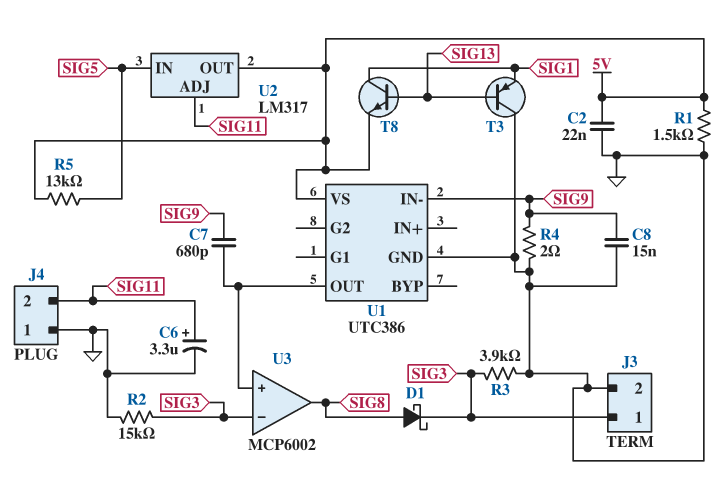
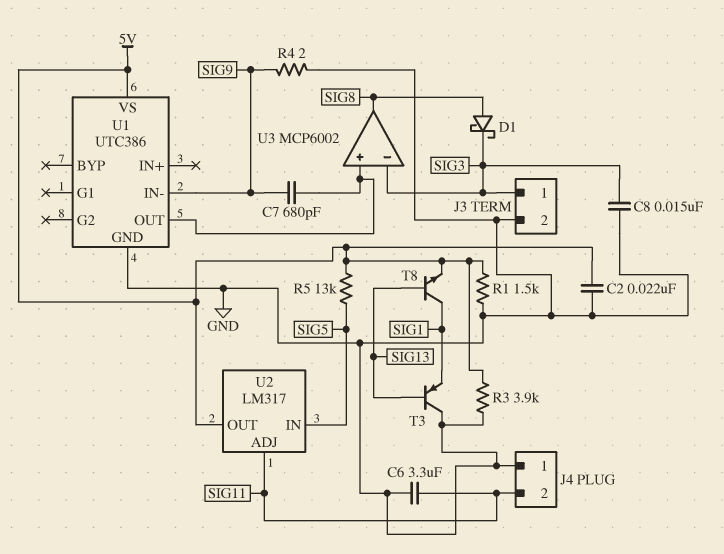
C6: 3.3uF (plus SIG11, minus GND) -> 3.3uF (GND, SIG11)
C8: 15nF (GND, SIG9) -> 15nF (GND, SIG3)
R2: 15k (GND, SIG3) -> none
R3: 3.9k (GND, SIG3) -> 3.9k (5V, GND)

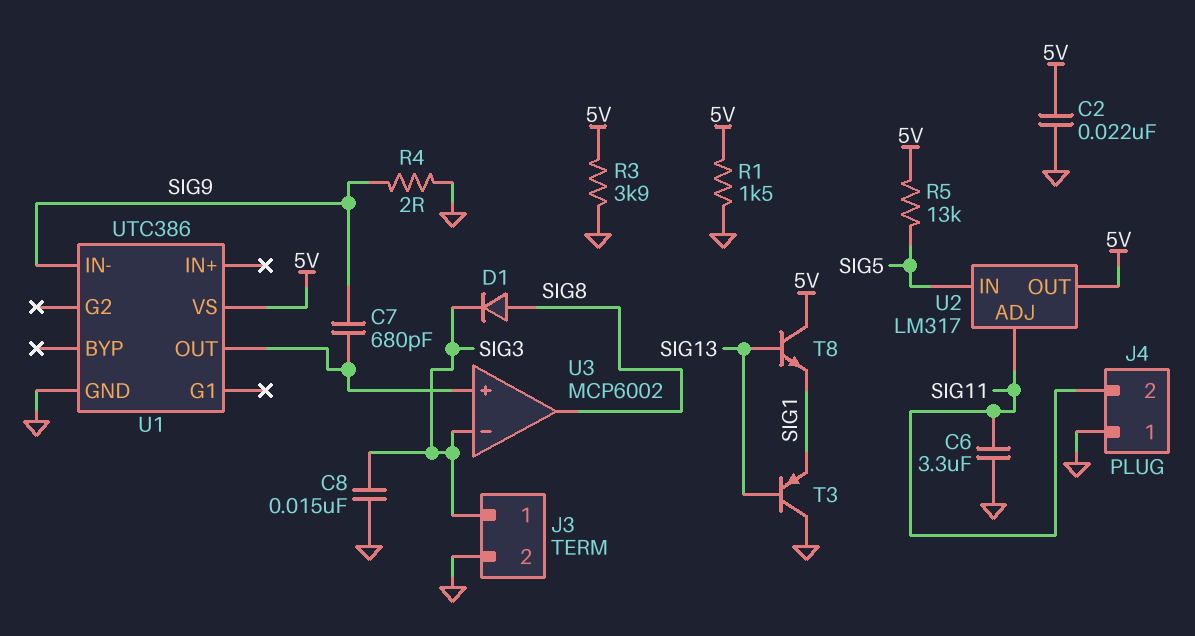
D1: schottky (A SIG8, K SIG3) -> diode (A SIG8, K SIG3)
T8: NPN (B SIG13, C SIG1, E 5V) -> NPN (B SIG13, C 5V, E SIG1)

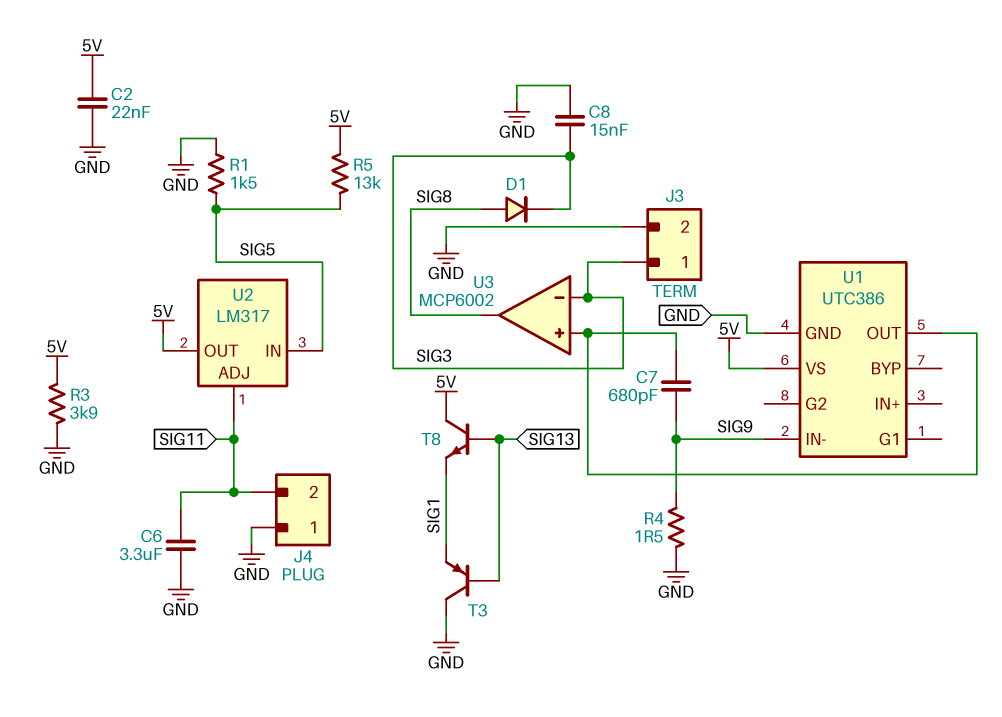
R1: 1.5k (5V, GND) -> 1.5k (GND, SIG5)
R4: 2 (GND, SIG9) -> 1.5 (GND, SIG9)

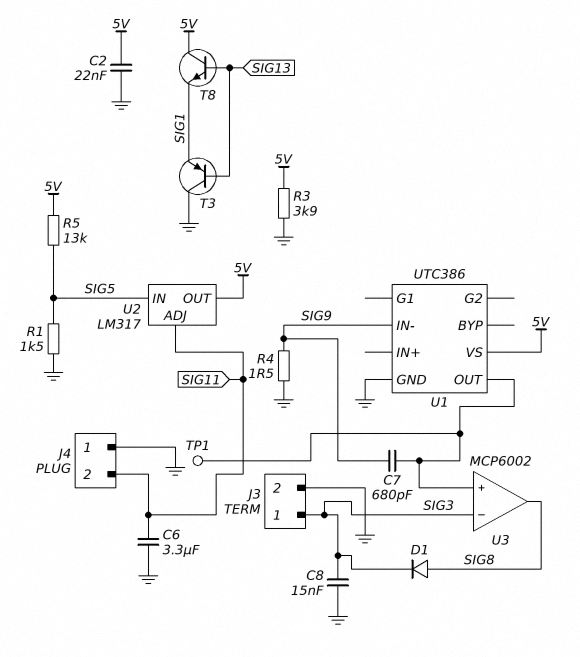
TP1: none -> test point (U1/OUT)

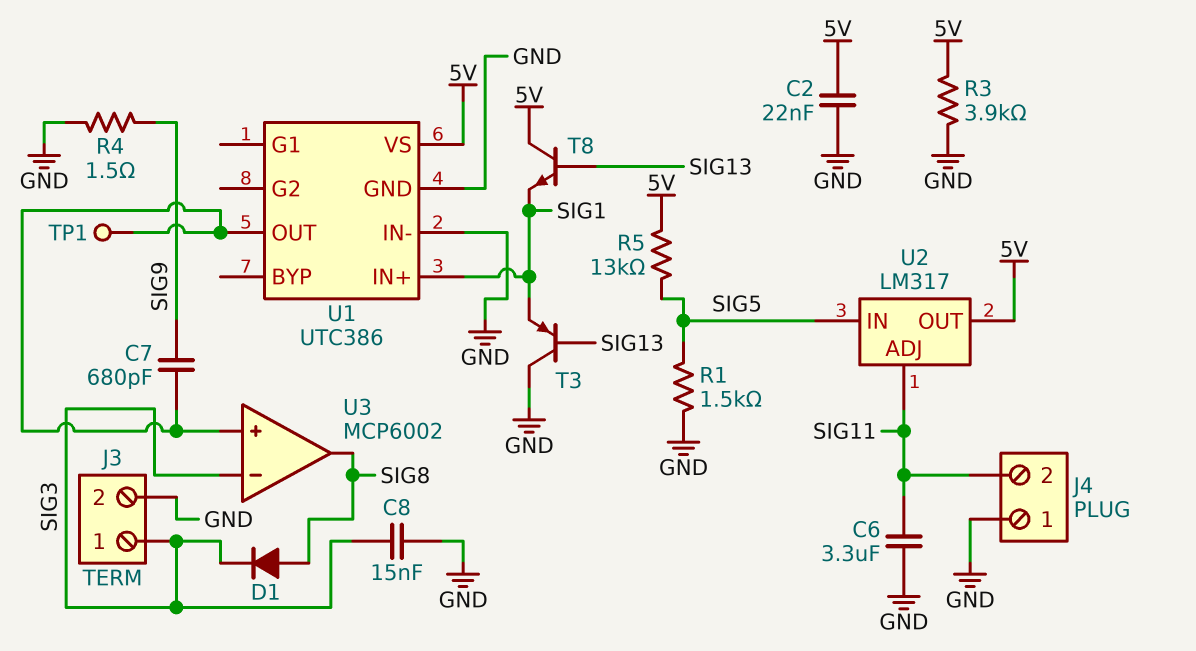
U1 pin IN+: none -> SIG1
U1 pin IN-: SIG9 -> GND

